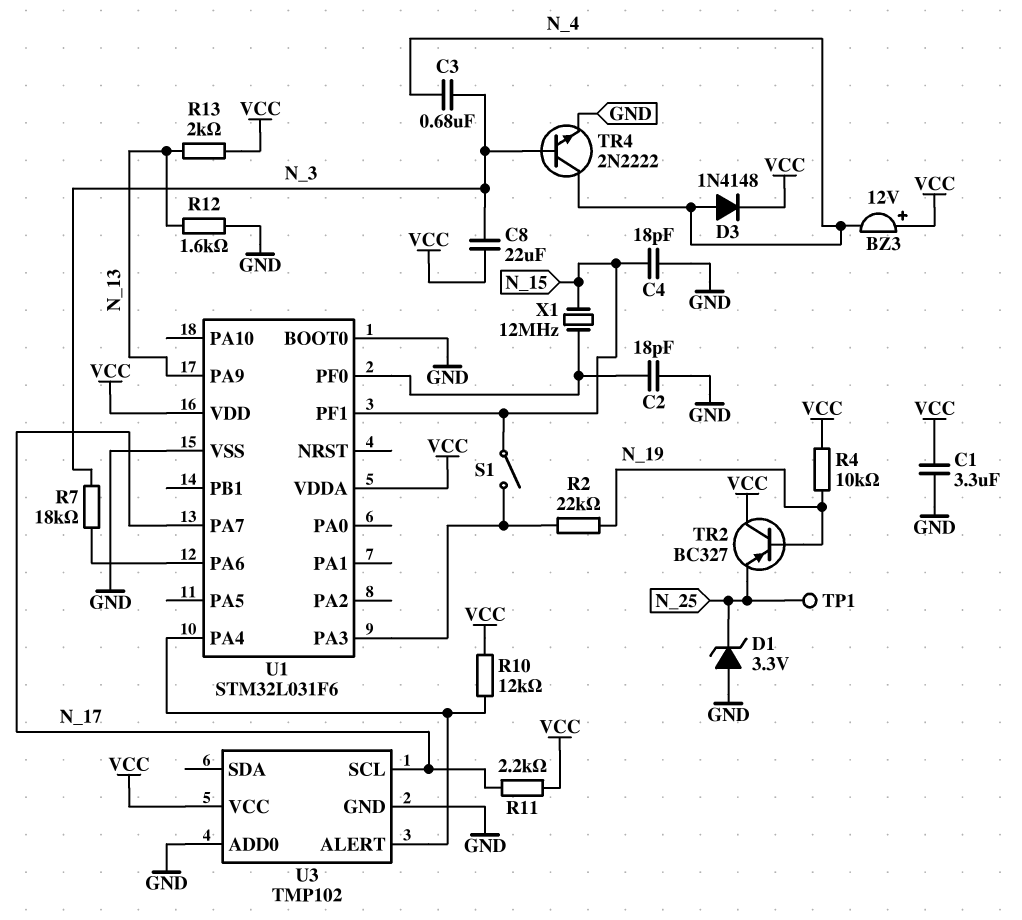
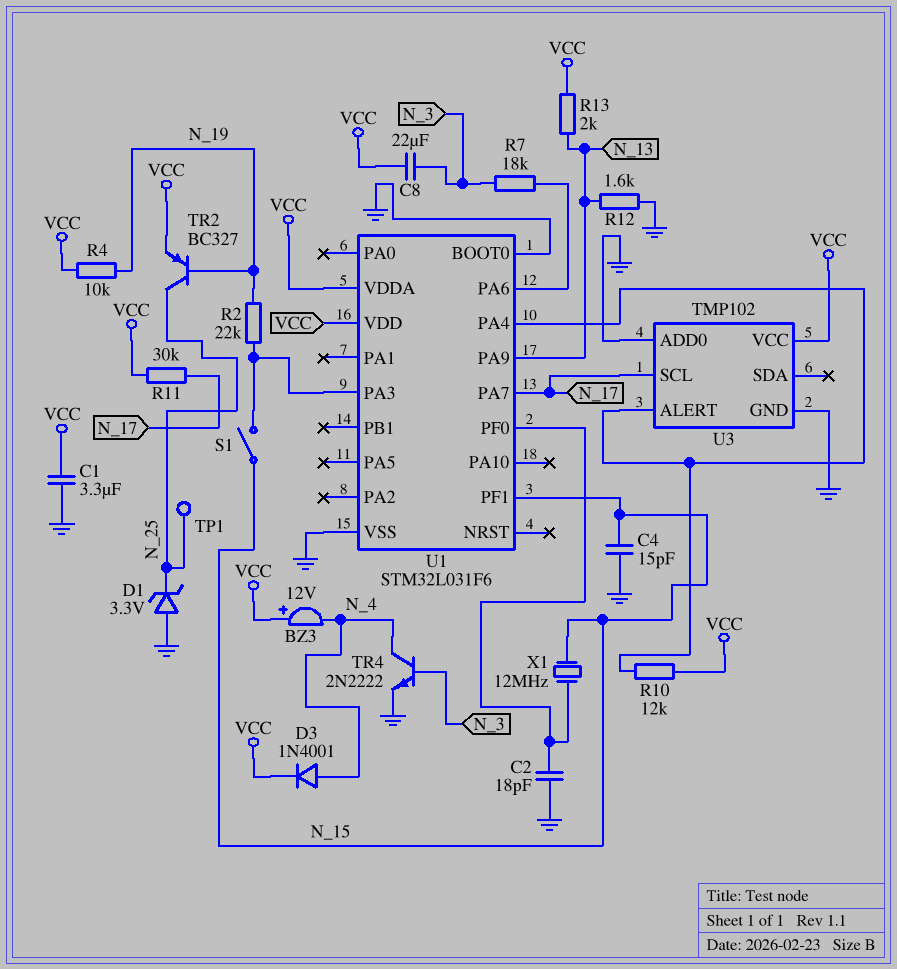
C3: 680nF (N_3, N_4) -> none
C4: 18pF (GND, N_15) -> 15pF (GND, N_15)
D3: diode 1N4148 (A N_4, K VCC) -> diode 1N4001 (A N_4, K VCC)
R11: 2.2k (N_17, VCC) -> 30k (N_17, VCC)
TR2: PNP BC327 (B N_19, C VCC, E N_25) -> PNP BC327 (B N_19, C N_25, E VCC)

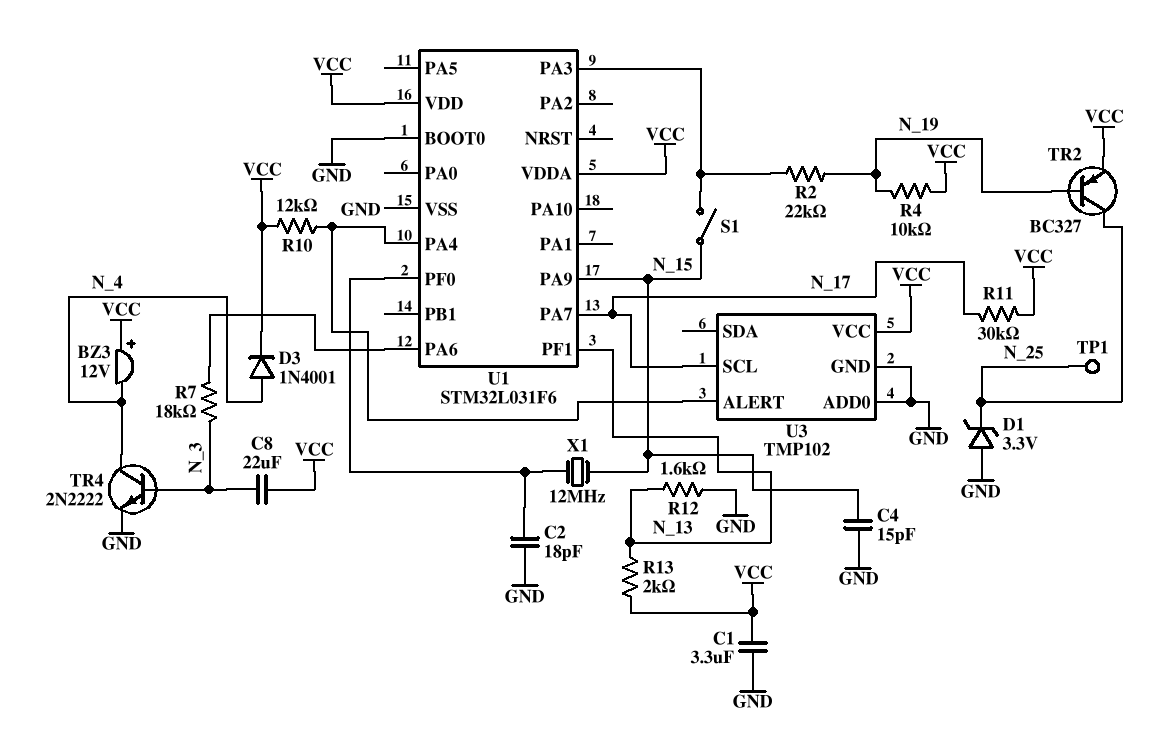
U1 pin PA9: N_13 -> N_15
U1 pin PF1: N_15 -> N_13

